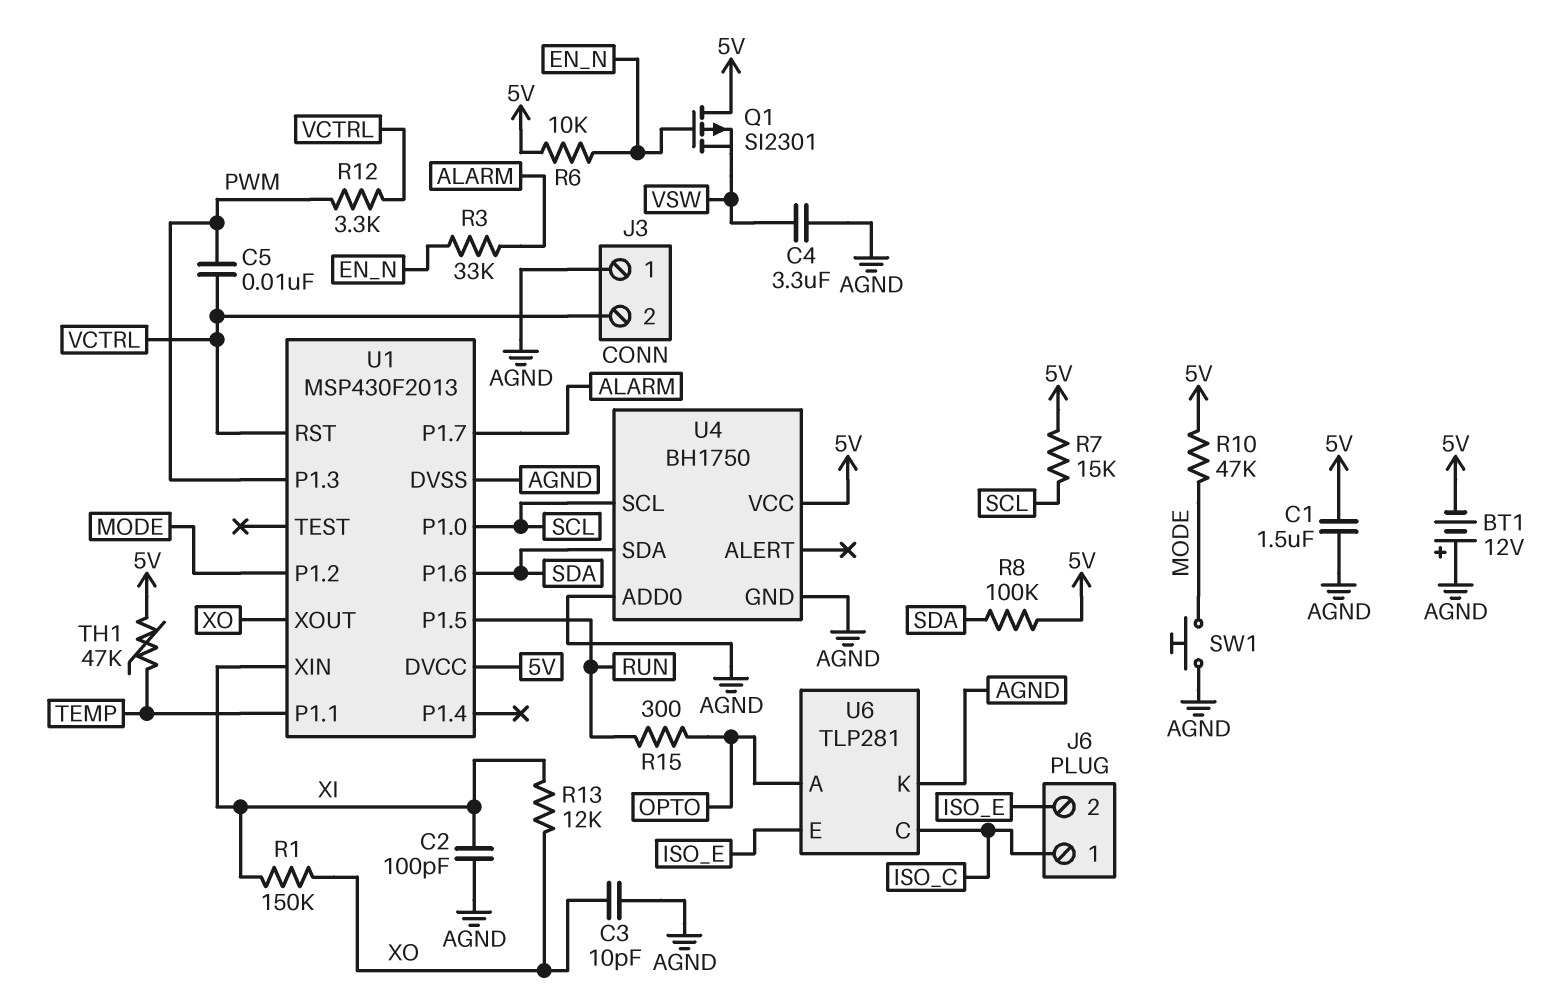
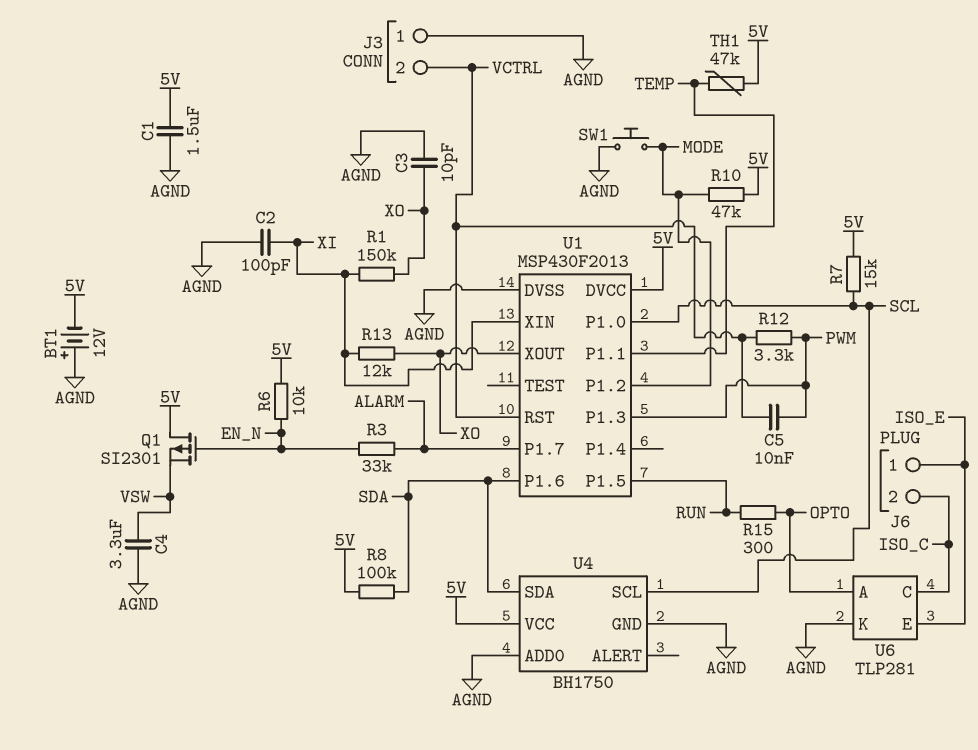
J6 pin 1: ISO_C -> ISO_E
J6 pin 2: ISO_E -> ISO_C

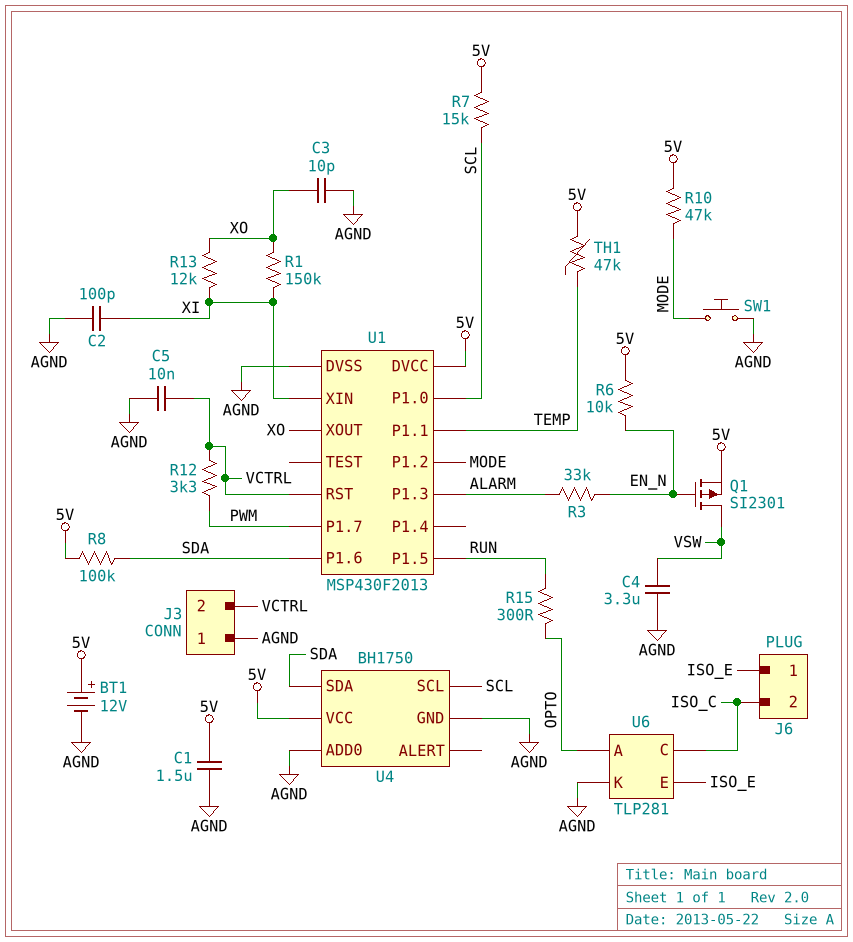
BT1: 12V (plus AGND, minus 5V) -> 12V (plus 5V, minus AGND)
C5: 10nF (PWM, VCTRL) -> 10nF (AGND, VCTRL)
Q1: PMOS SI2301 (G EN_N, D 5V, S VSW) -> PMOS SI2301 (G EN_N, D VSW, S 5V)
U1 pin P1.3: PWM -> ALARM
U1 pin P1.7: ALARM -> PWM

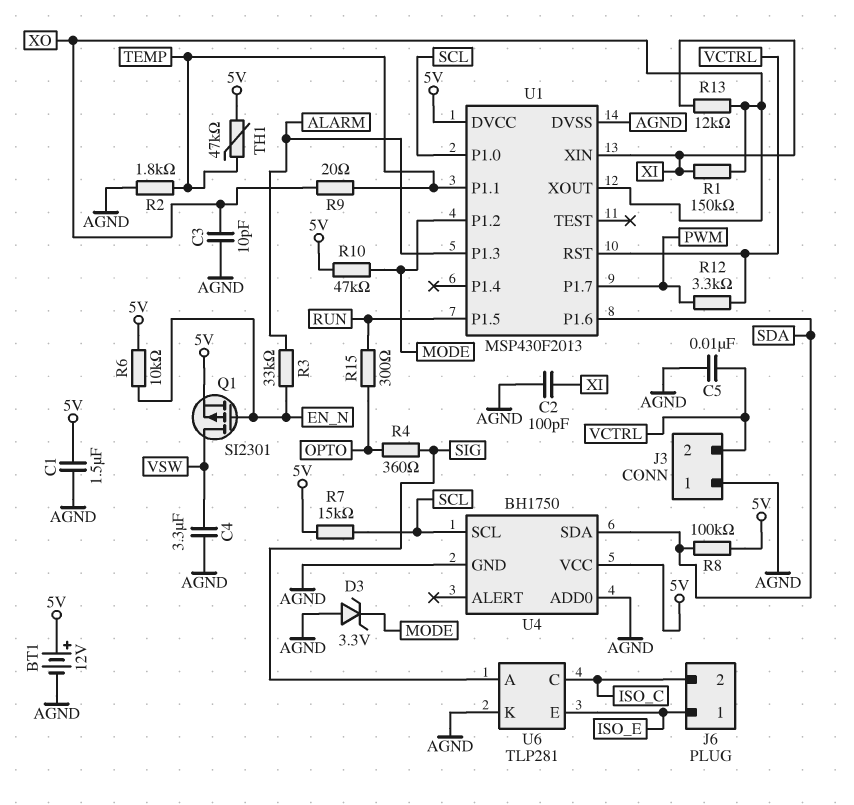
D3: none -> zener 3.3V (A AGND, K MODE)
R2: none -> 1.8k (AGND, TEMP)
R4: none -> 360 (OPTO, SIG)
R9: none -> 20 (TEMP, XO)
SW1: button (AGND, MODE) -> none
U6 pin A: OPTO -> SIG

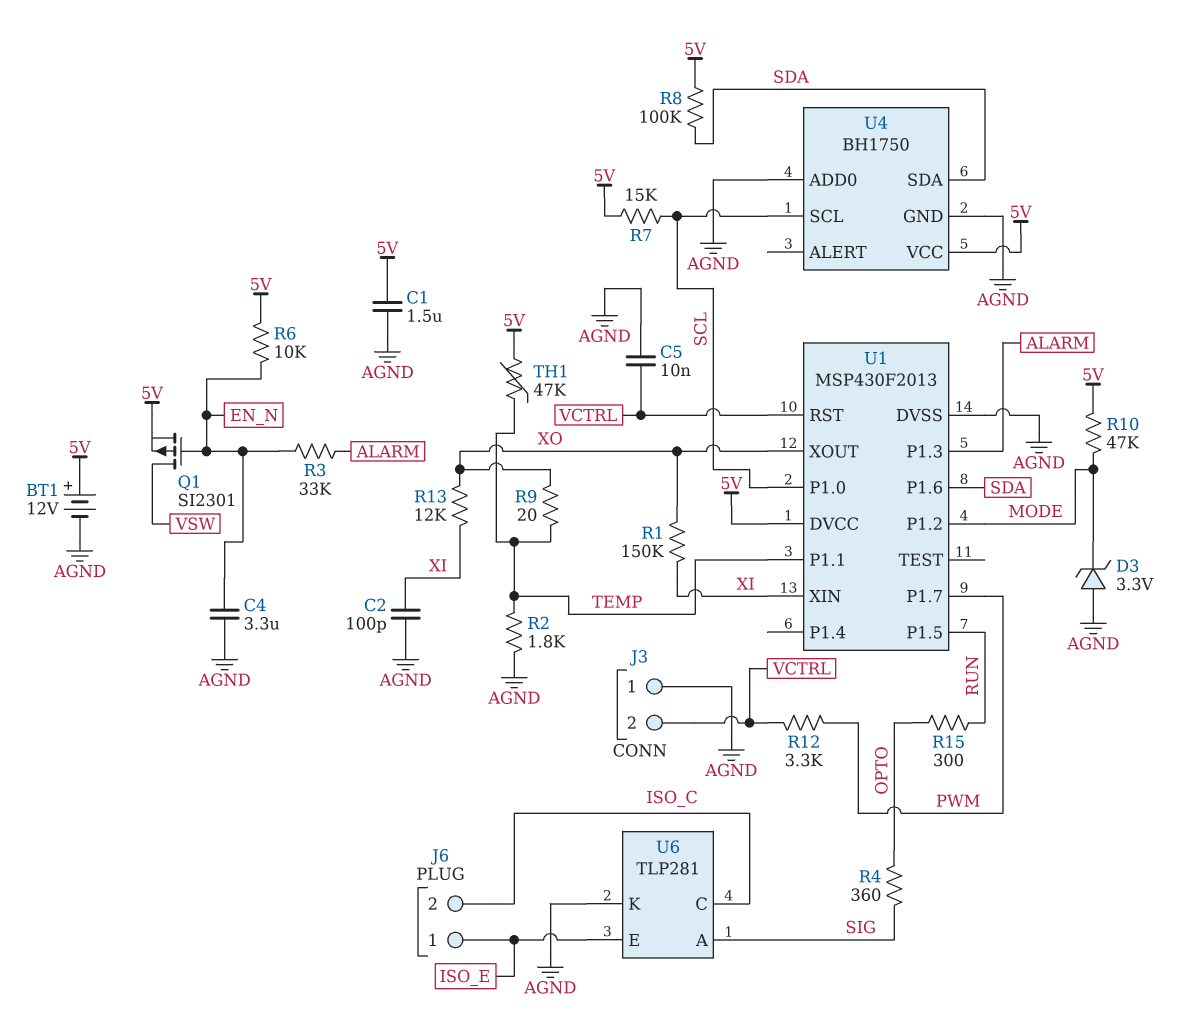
C3: 10pF (AGND, XO) -> none
C4: 3.3uF (AGND, VSW) -> 3.3uF (AGND, EN_N)

